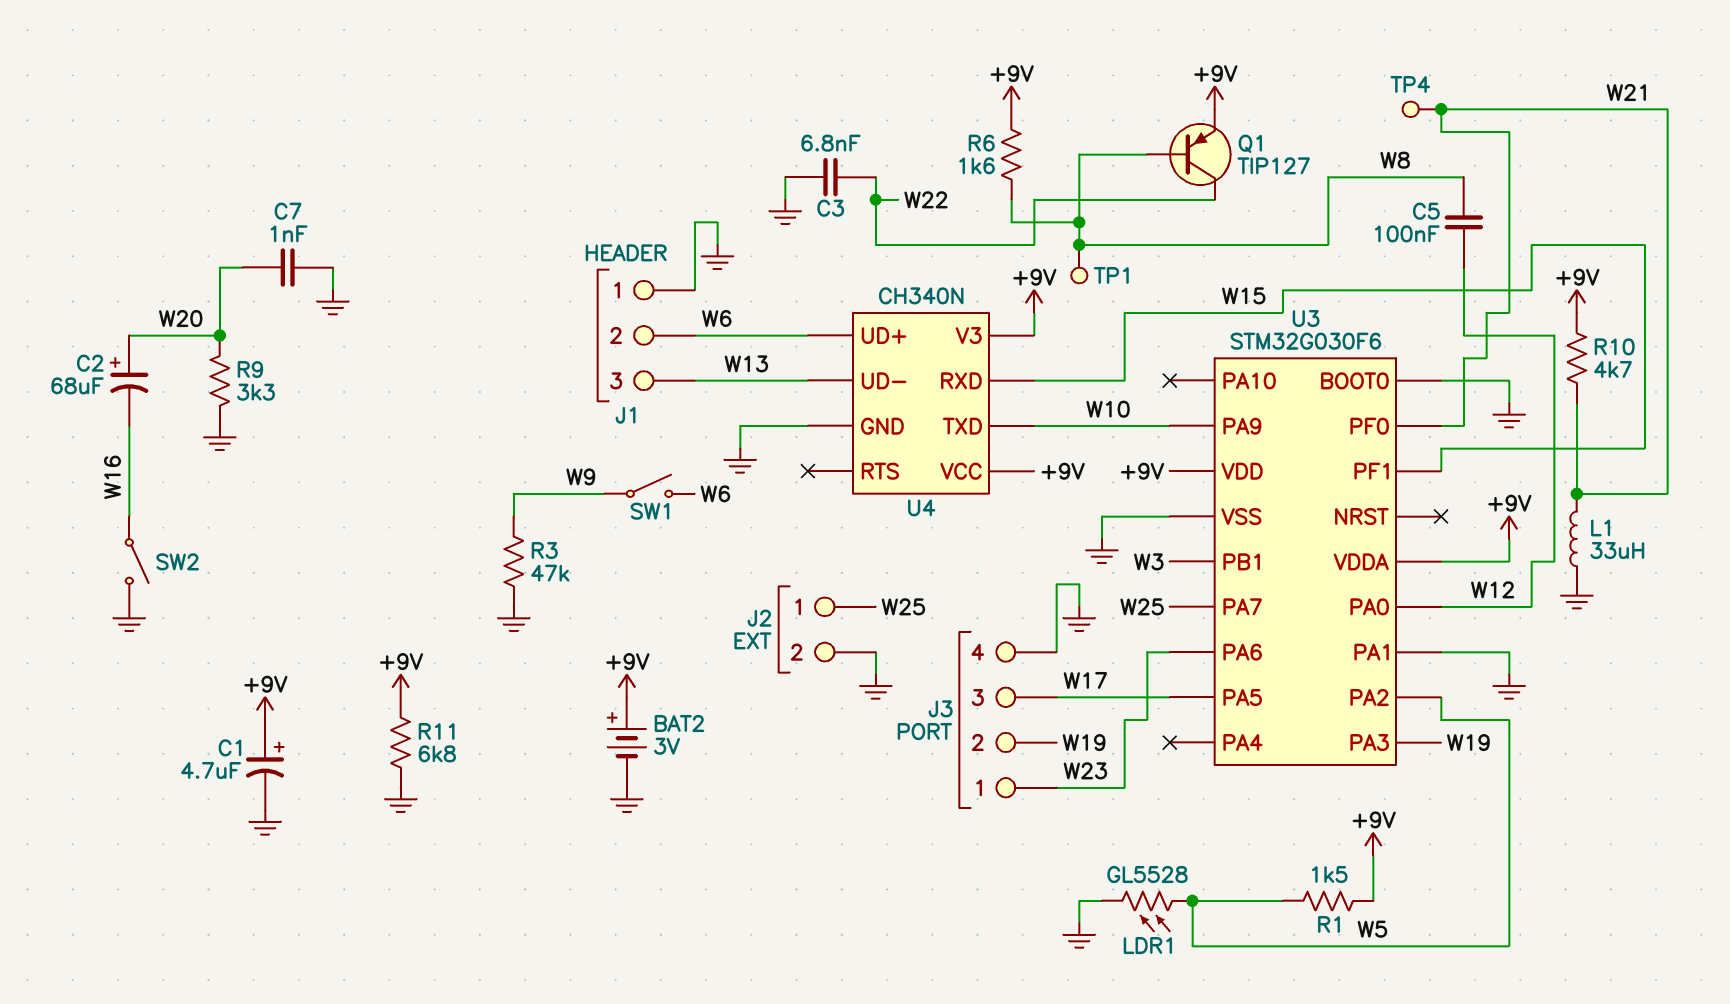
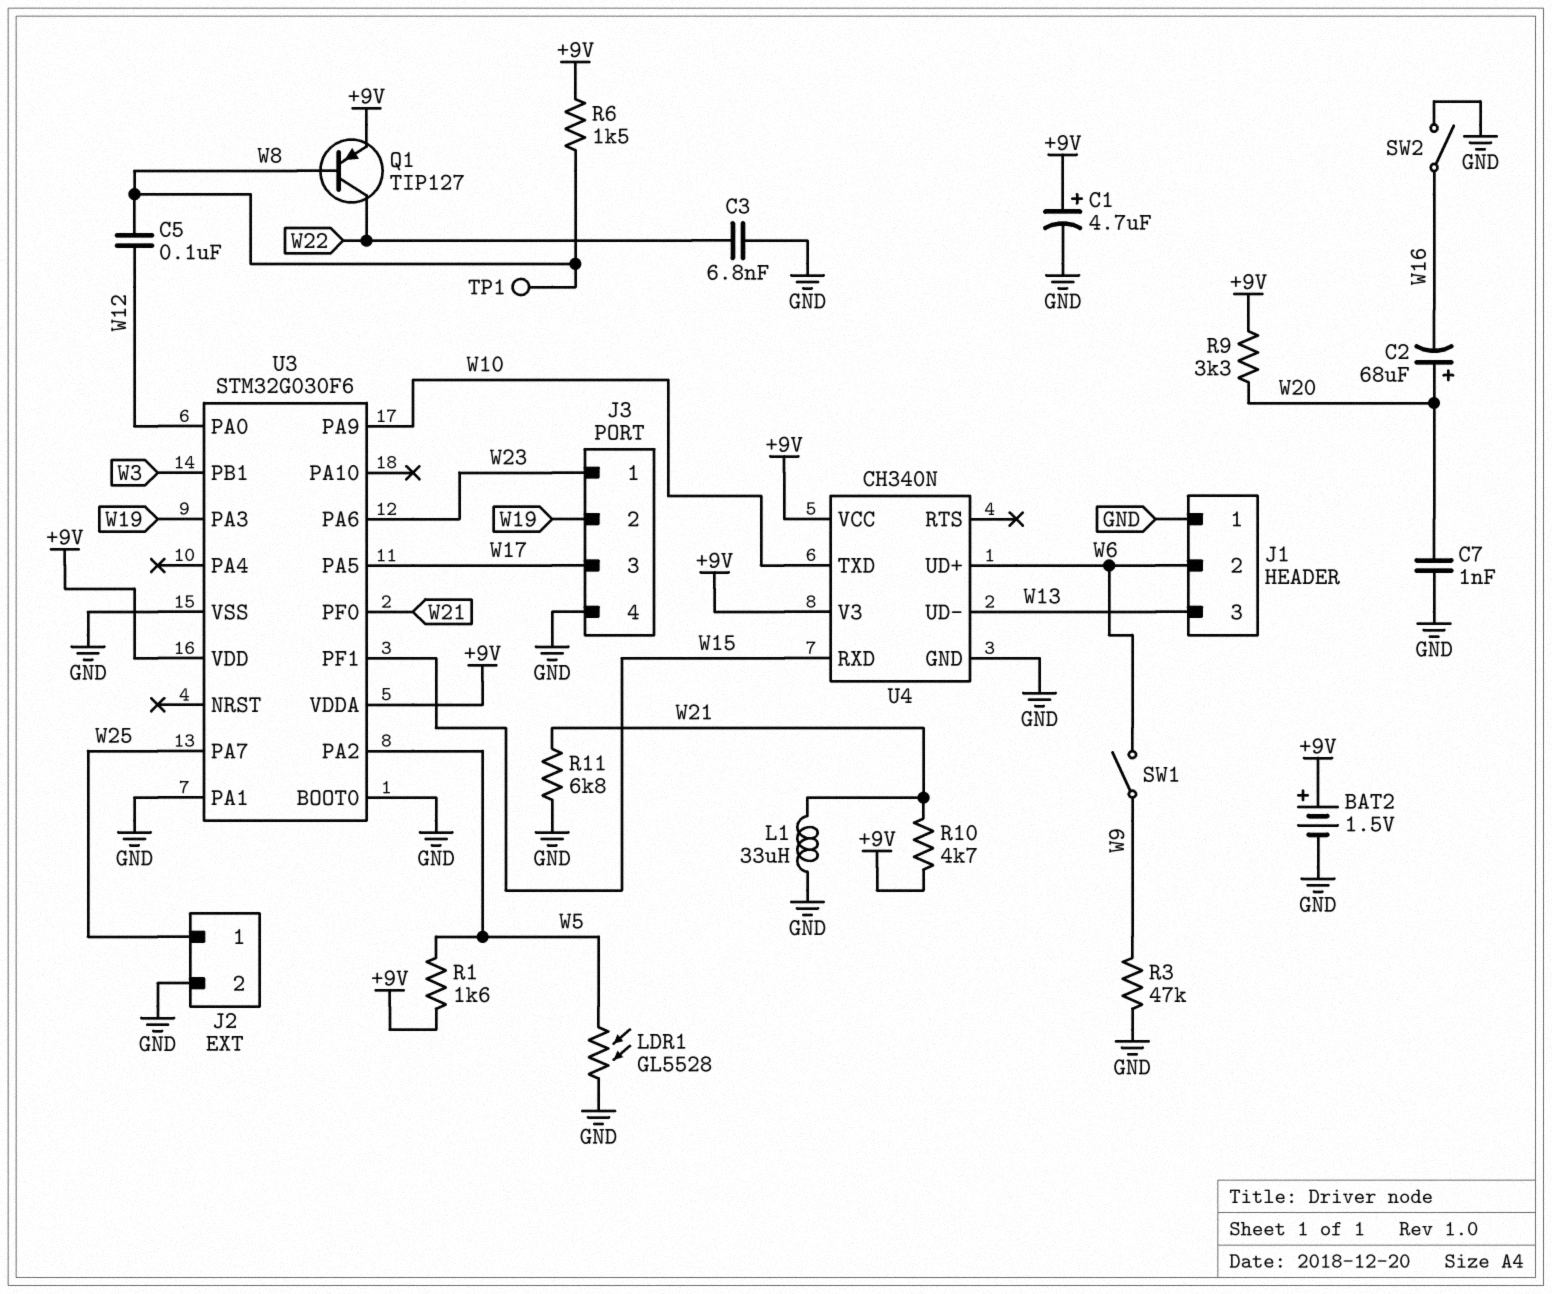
BAT2: 3V (plus +9V, minus GND) -> 1.5V (plus +9V, minus GND)
R1: 1.5k (+9V, W5) -> 1.6k (+9V, W5)
R6: 1.6k (+9V, W8) -> 1.5k (+9V, W8)
R9: 3.3k (GND, W20) -> 3.3k (+9V, W20)
R11: 6.8k (+9V, GND) -> 6.8k (GND, W21)
TP4: test point (W21) -> none

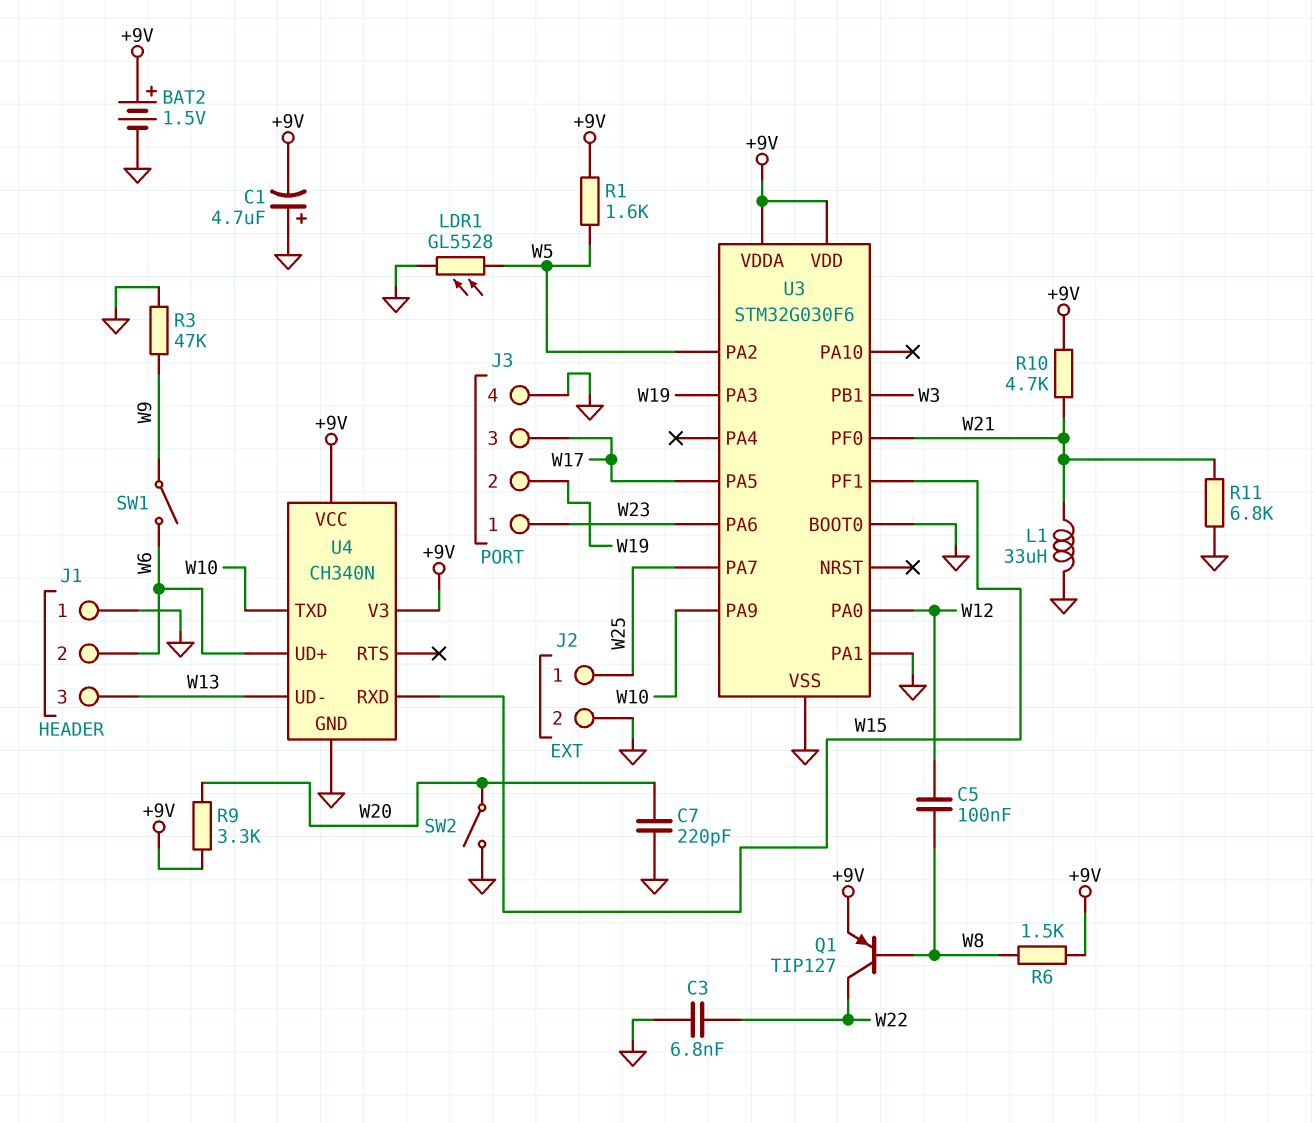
C1: 4.7uF (plus +9V, minus GND) -> 4.7uF (plus GND, minus +9V)
C2: 68uF (plus W20, minus W16) -> none
C7: 1nF (GND, W20) -> 220pF (GND, W20)
SW2: switch (GND, W16) -> switch (GND, W20)
TP1: test point (W8) -> none

